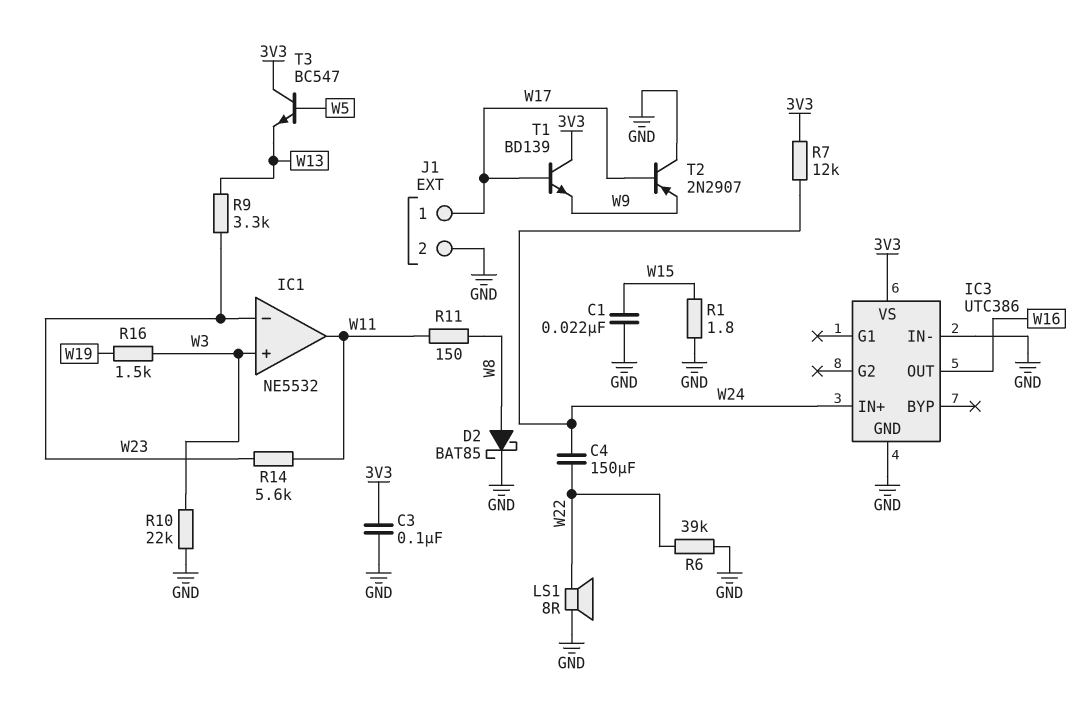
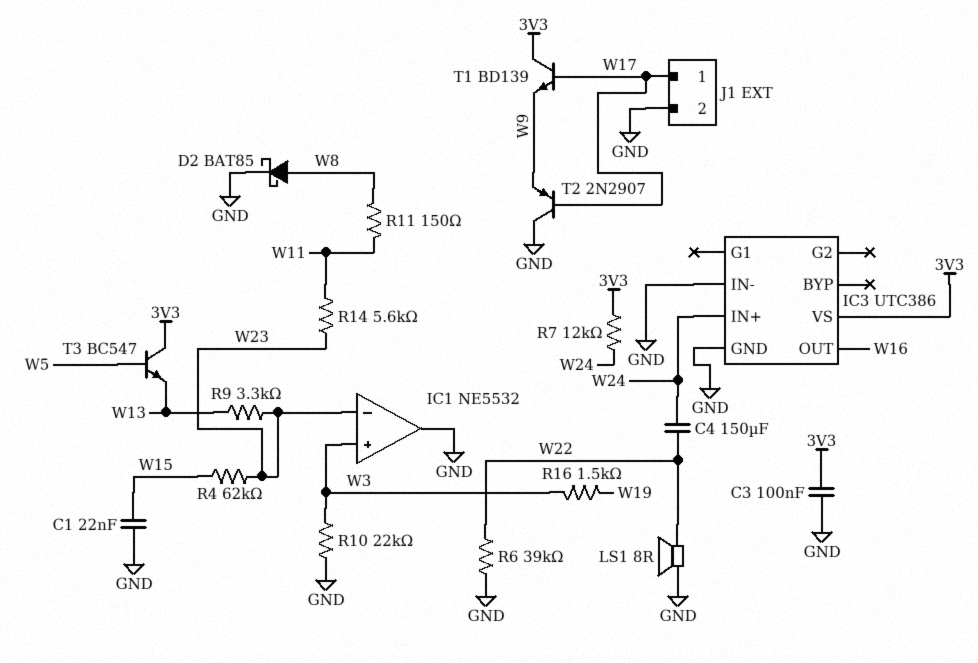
IC1 pin out: W11 -> GND
R1: 1.8 (GND, W15) -> none
R4: none -> 62k (W15, W23)

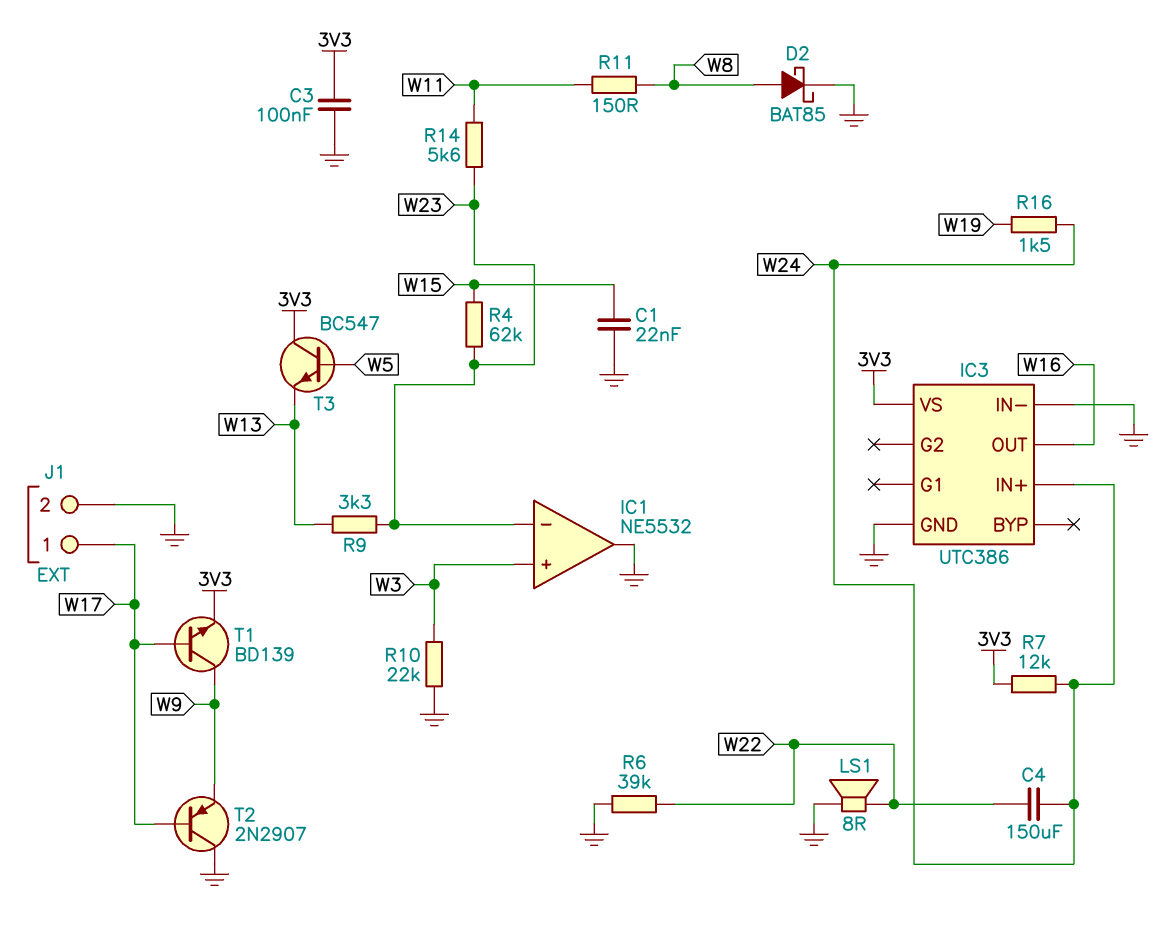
R16: 1.5k (W3, W19) -> 1.5k (W19, W24)
T1: NPN BD139 (B W17, C 3V3, E W9) -> NPN BD139 (B W17, C W9, E 3V3)

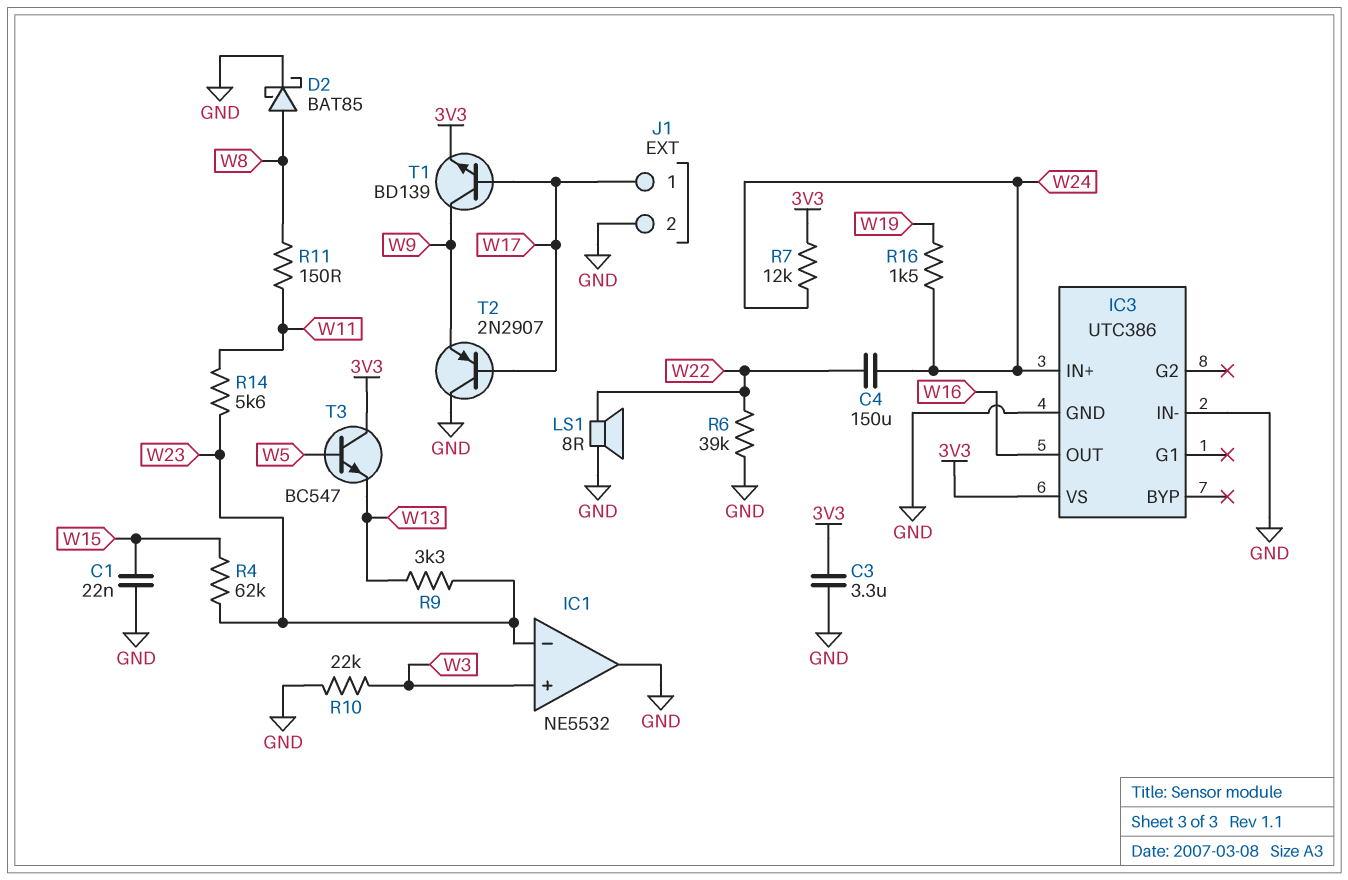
C3: 100nF (3V3, GND) -> 3.3uF (3V3, GND)

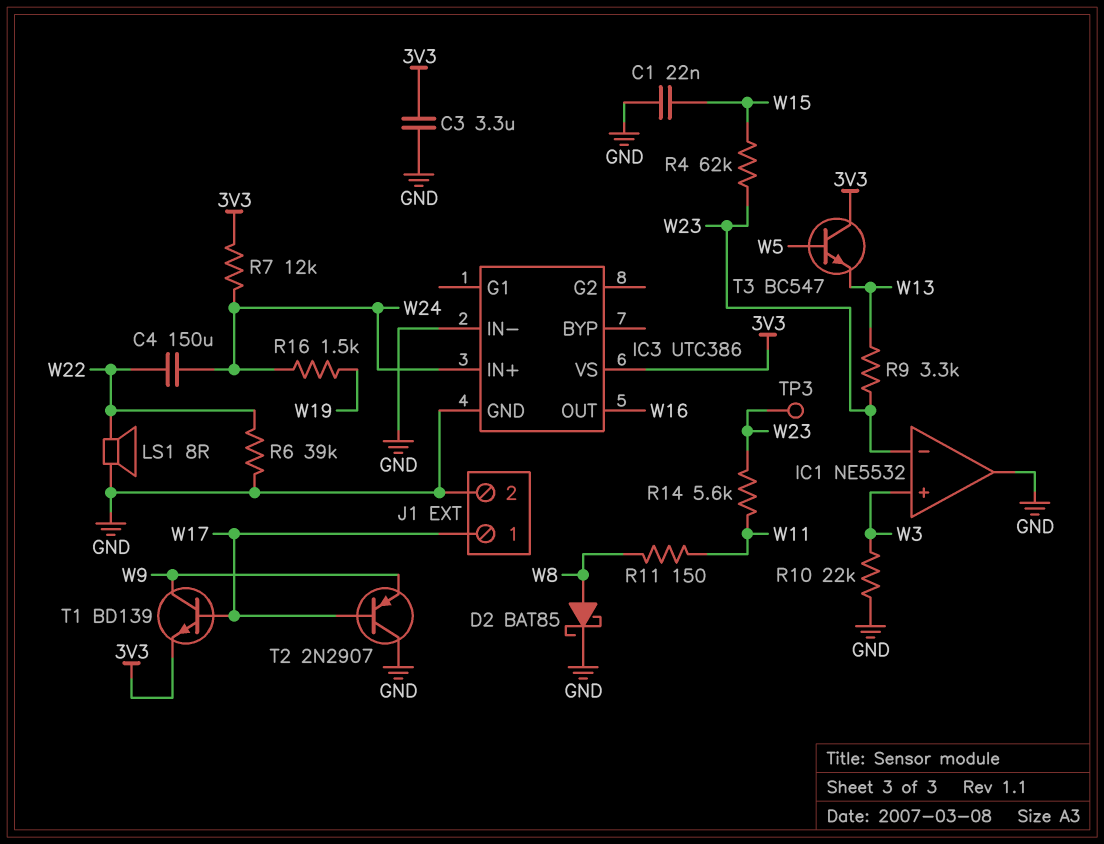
TP3: none -> test point (W23)

